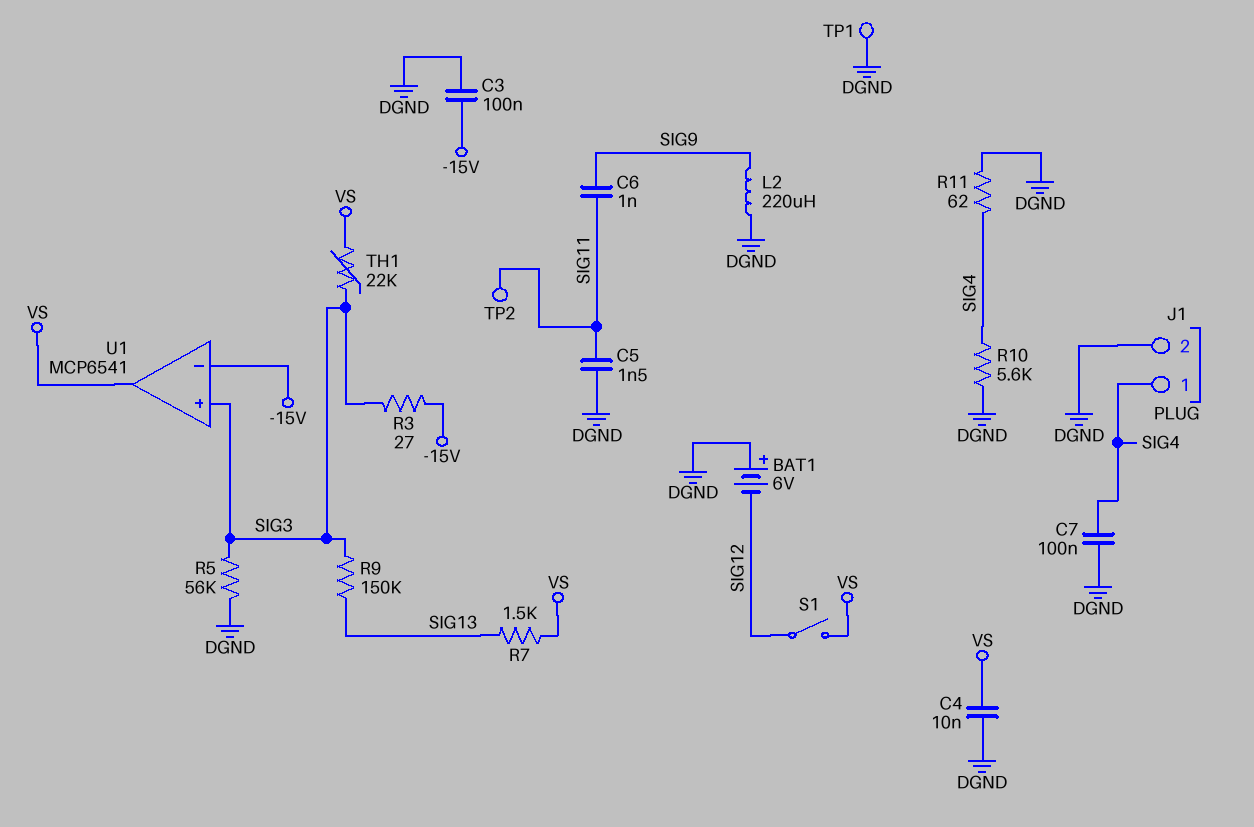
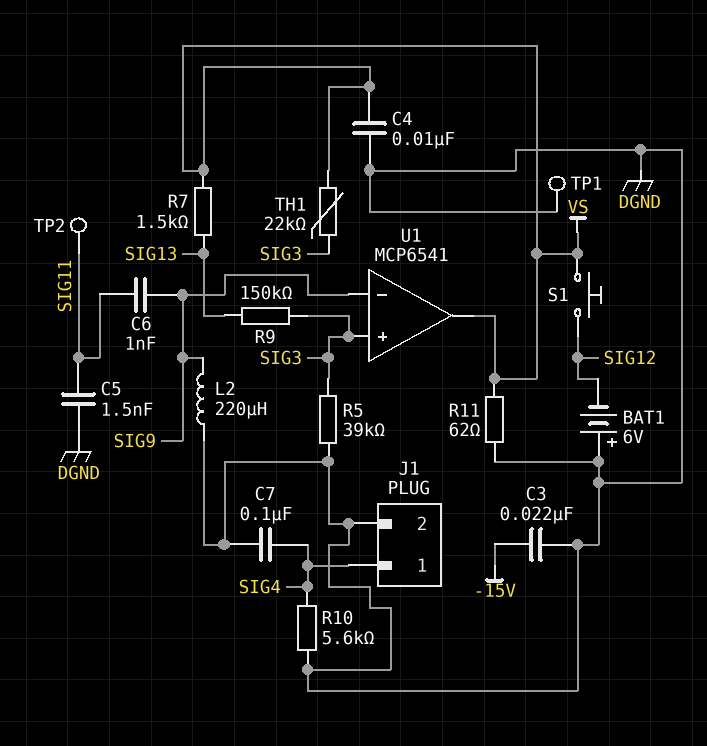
C3: 100nF (-15V, DGND) -> 22nF (-15V, DGND)
R3: 27 (-15V, SIG3) -> none
R5: 56k (DGND, SIG3) -> 39k (DGND, SIG3)
R11: 62 (DGND, SIG4) -> 62 (DGND, VS)
S1: switch (SIG12, VS) -> button (SIG12, VS)
U1 pin in-: -15V -> SIG9

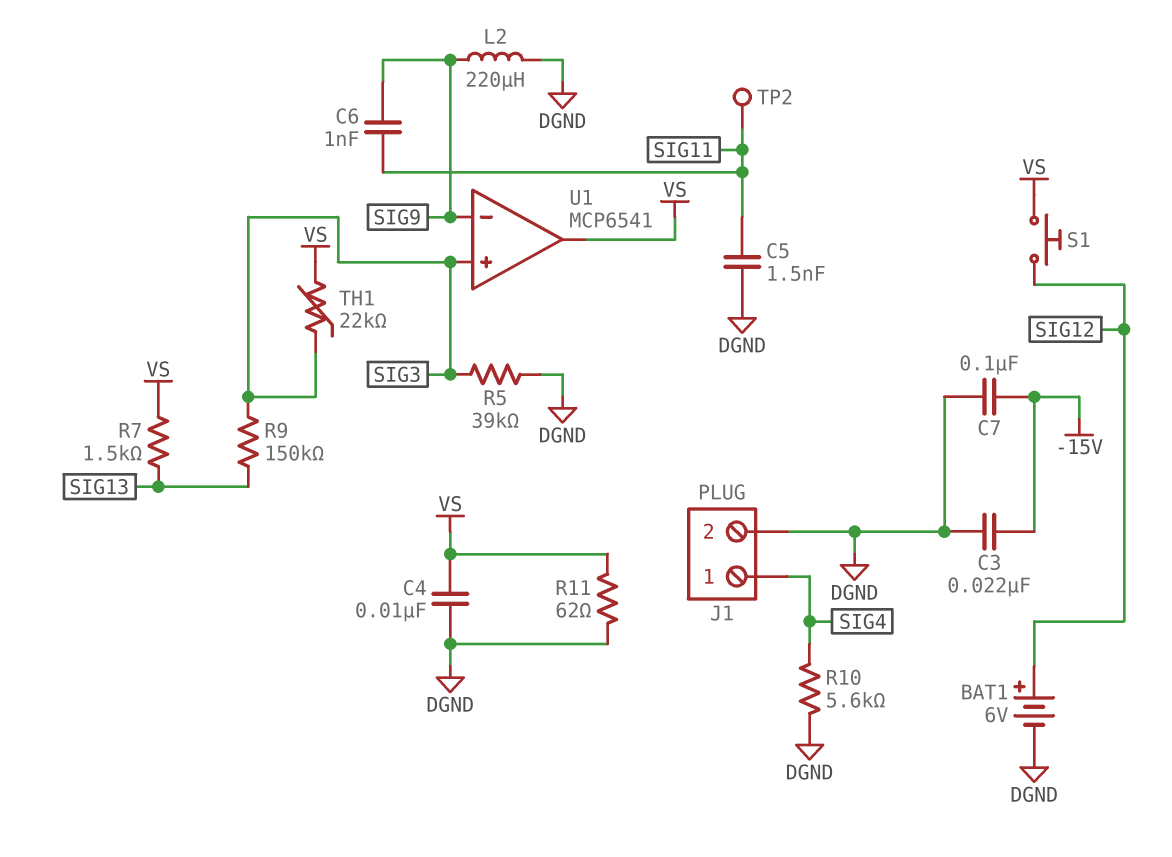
BAT1: 6V (plus DGND, minus SIG12) -> 6V (plus SIG12, minus DGND)
C7: 100nF (DGND, SIG4) -> 100nF (-15V, DGND)
TP1: test point (DGND) -> none

